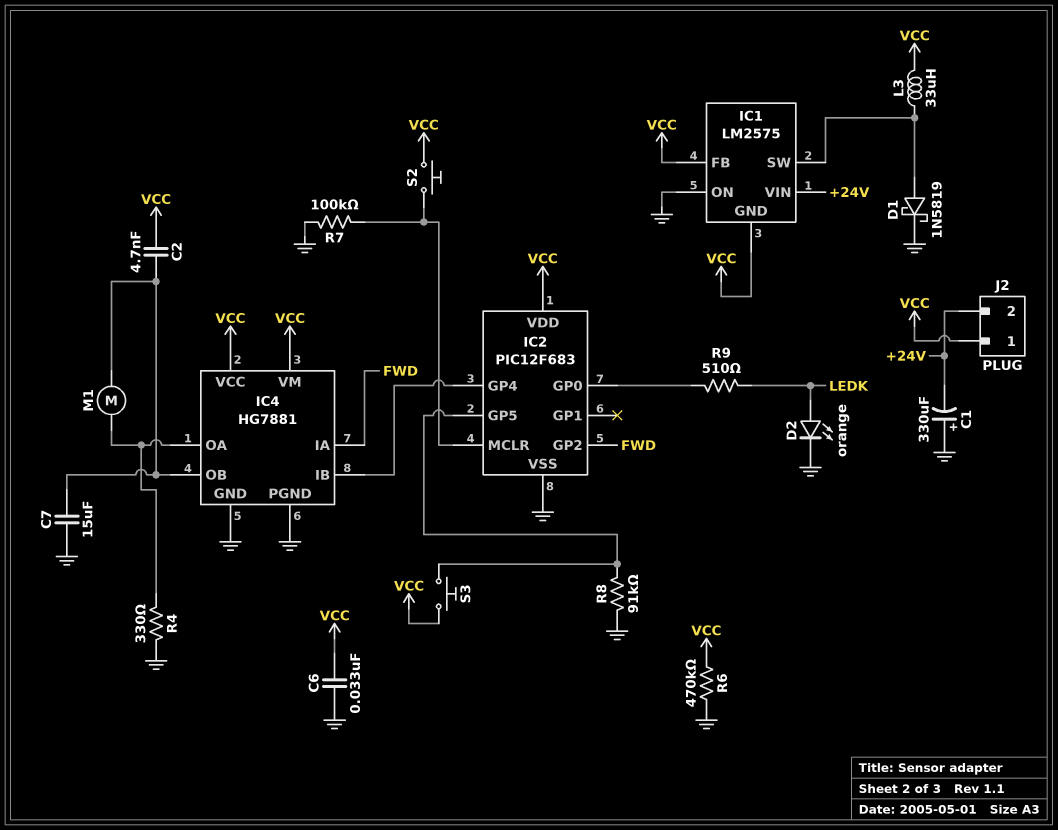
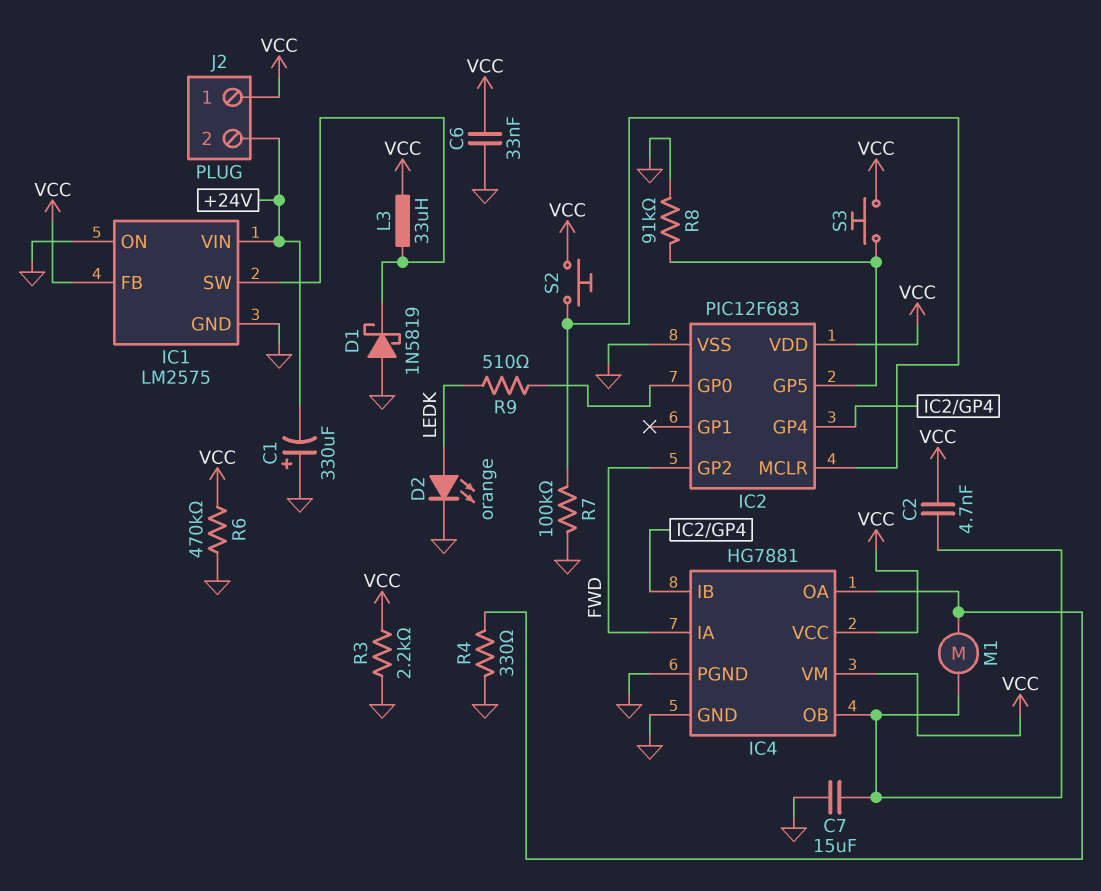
D1: schottky 1N5819 (A IC1/SW, K GND) -> schottky 1N5819 (A GND, K IC1/SW)
IC1 pin GND: VCC -> GND
R3: none -> 2.2k (GND, VCC)

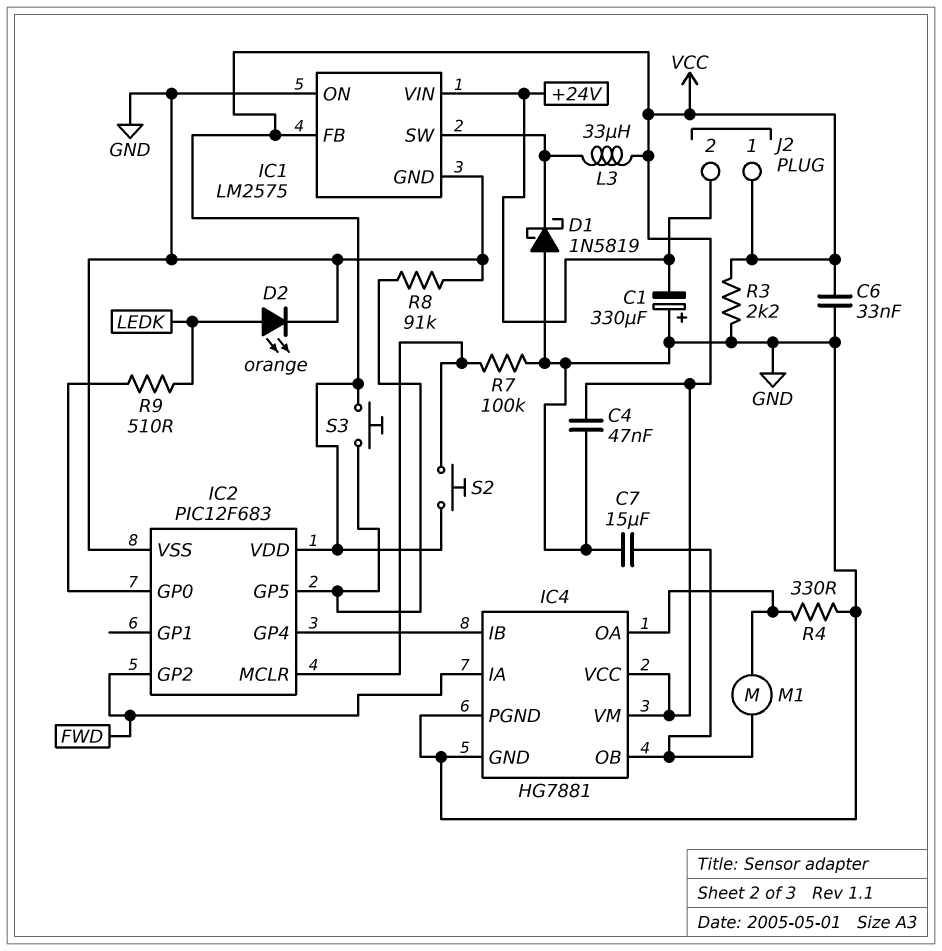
C2: 4.7nF (IC4/OB, VCC) -> none
C4: none -> 47nF (GND, VCC)
R6: 470k (GND, VCC) -> none

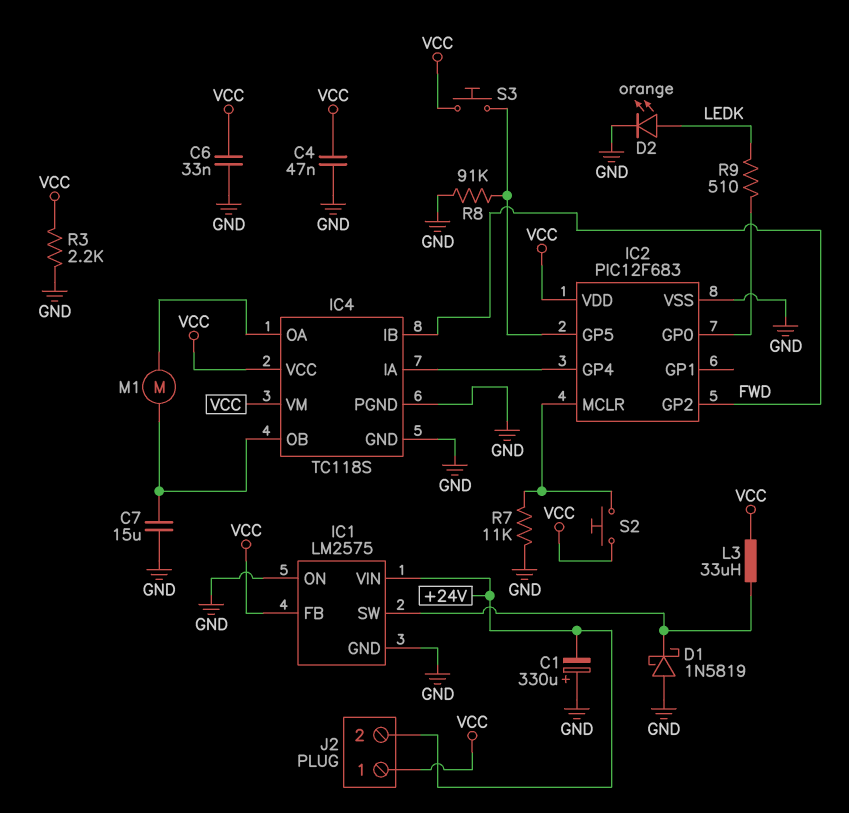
IC4: HG7881 -> TC118S
IC4 pin IA: FWD -> IC2/GP4
IC4 pin IB: IC2/GP4 -> FWD
R4: 330 (GND, IC4/OA) -> none
R7: 100k (GND, IC2/MCLR) -> 11k (GND, IC2/MCLR)

